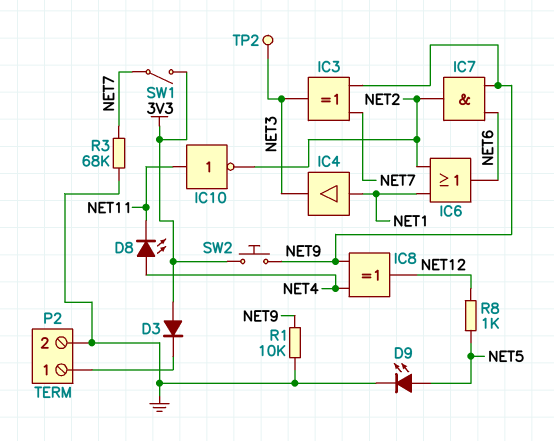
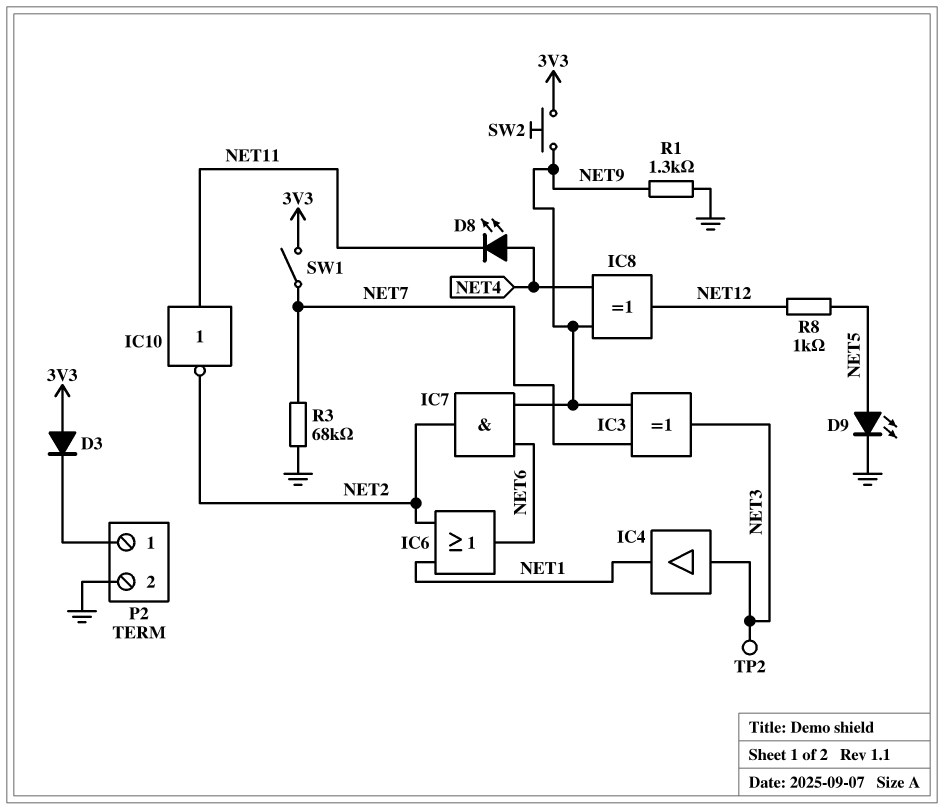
IC4: buffer (in NET1, out NET3) -> buffer (in NET3, out NET1)
R1: 10k (GND, NET9) -> 1.3k (GND, NET9)

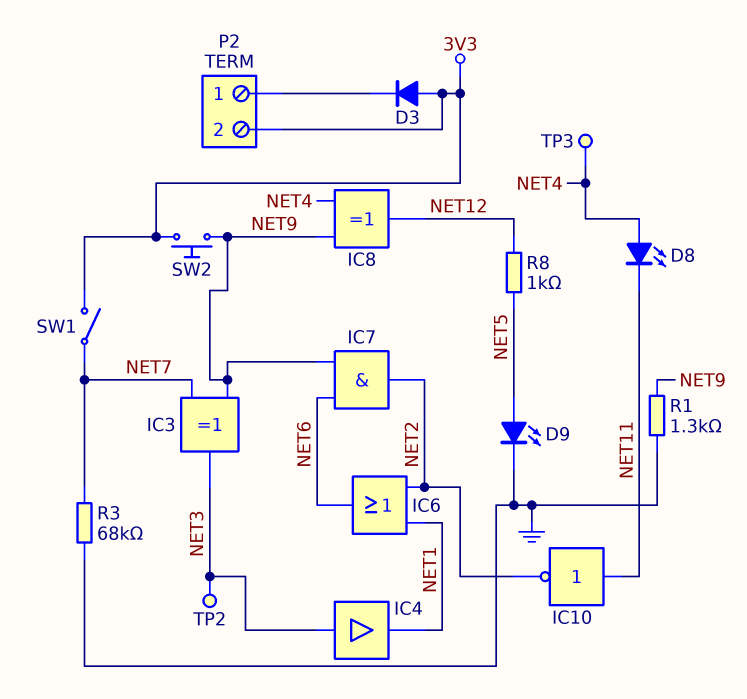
P2 pin 2: GND -> 3V3
TP3: none -> test point (NET4)

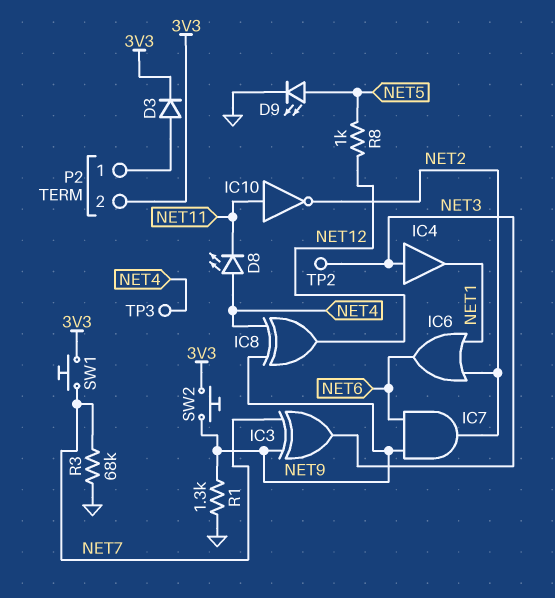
D3: diode (A 3V3, K P2/1) -> diode (A P2/1, K 3V3)
SW1: switch (3V3, NET7) -> button (3V3, NET7)

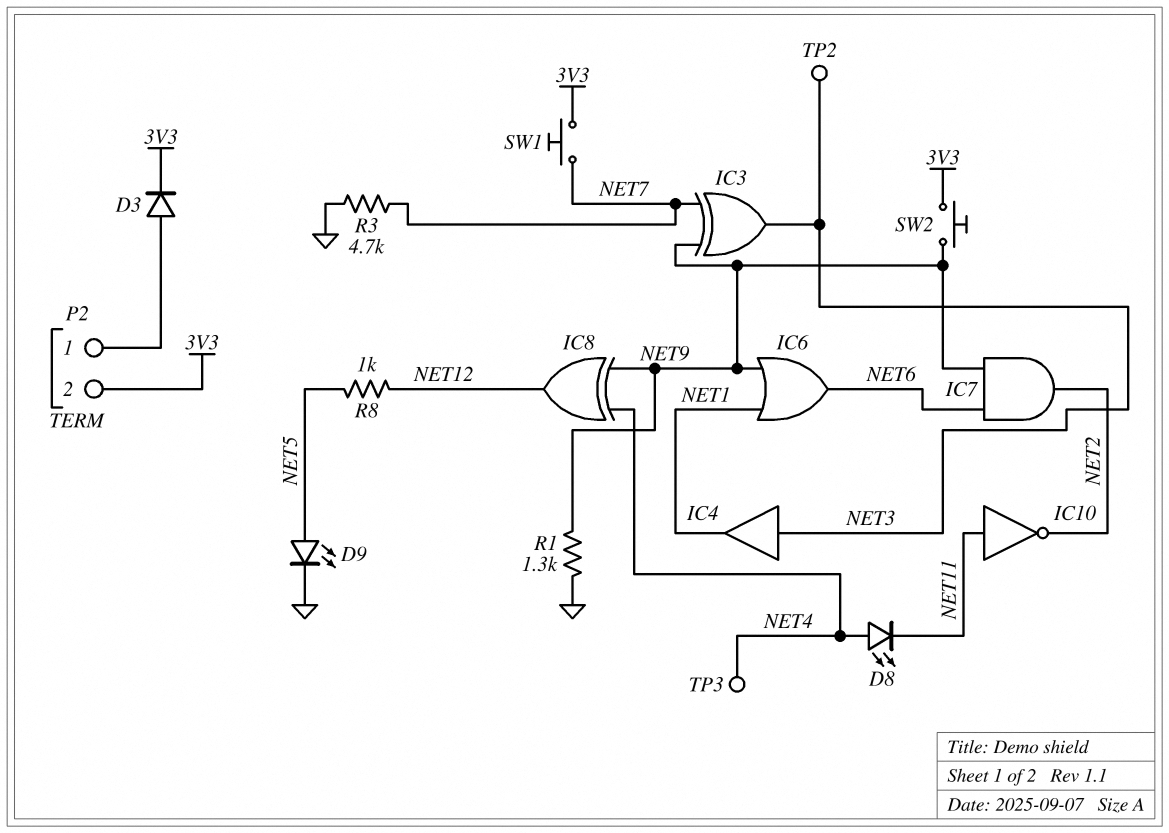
IC6: OR (in NET1, in NET2, out NET6) -> OR (in NET1, in NET9, out NET6)
R3: 68k (GND, NET7) -> 4.7k (GND, NET7)

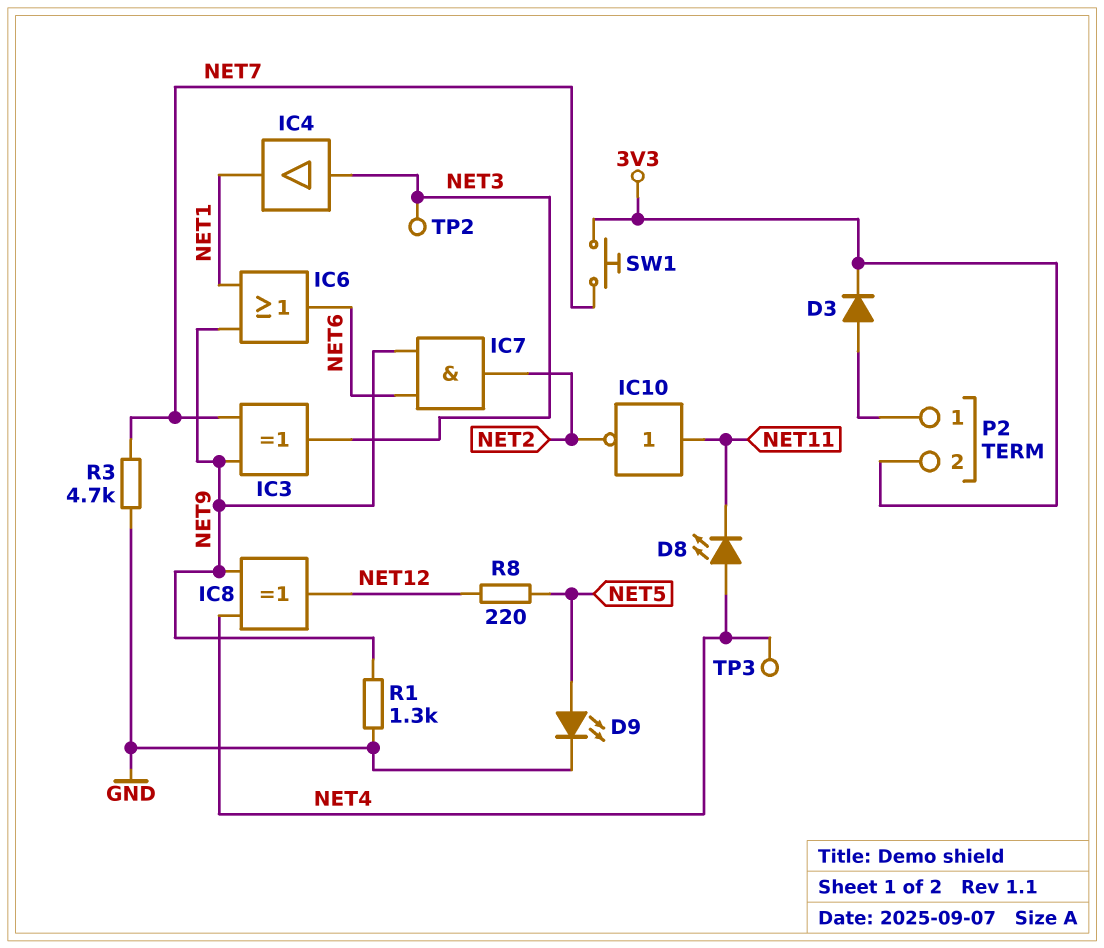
R8: 1k (NET5, NET12) -> 220 (NET5, NET12)
SW2: button (3V3, NET9) -> none

